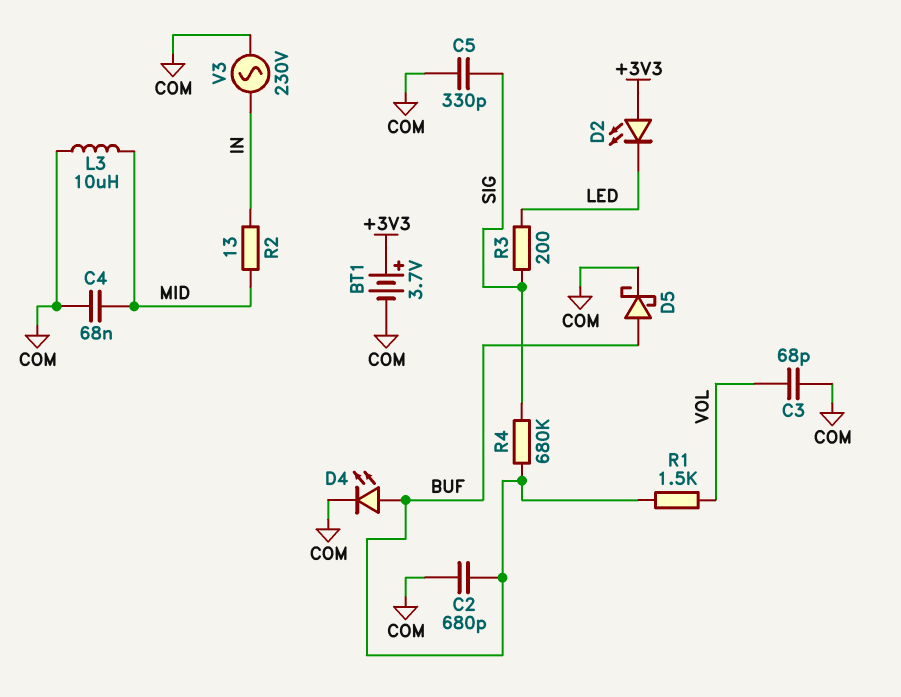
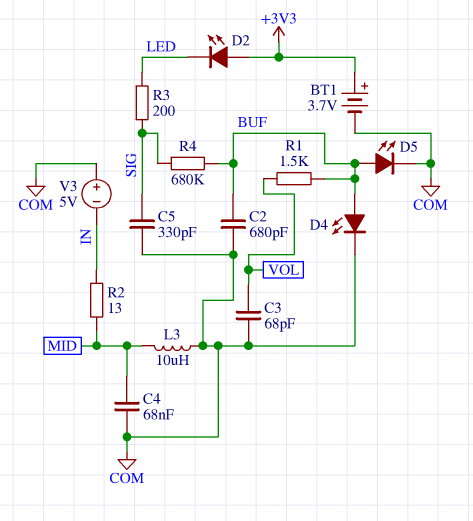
D5: schottky (A BUF, K COM) -> LED (A BUF, K COM)
V3: AC 230V (COM, IN) -> 5V (plus COM, minus IN)

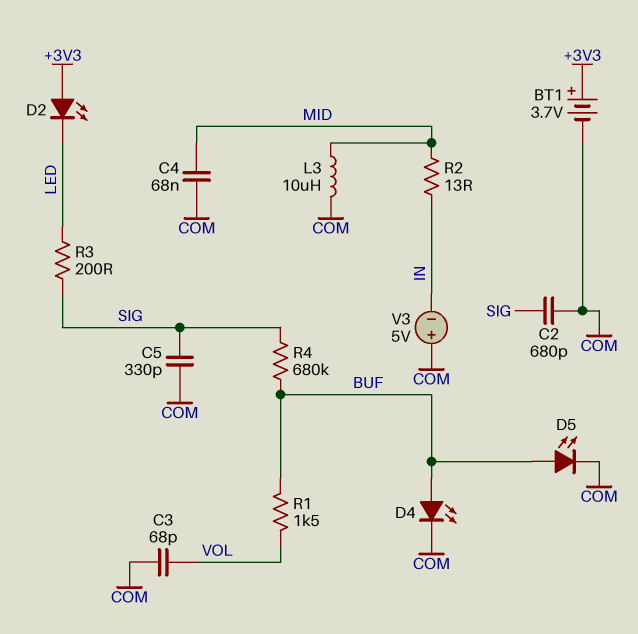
C2: 680pF (BUF, COM) -> 680pF (COM, SIG)

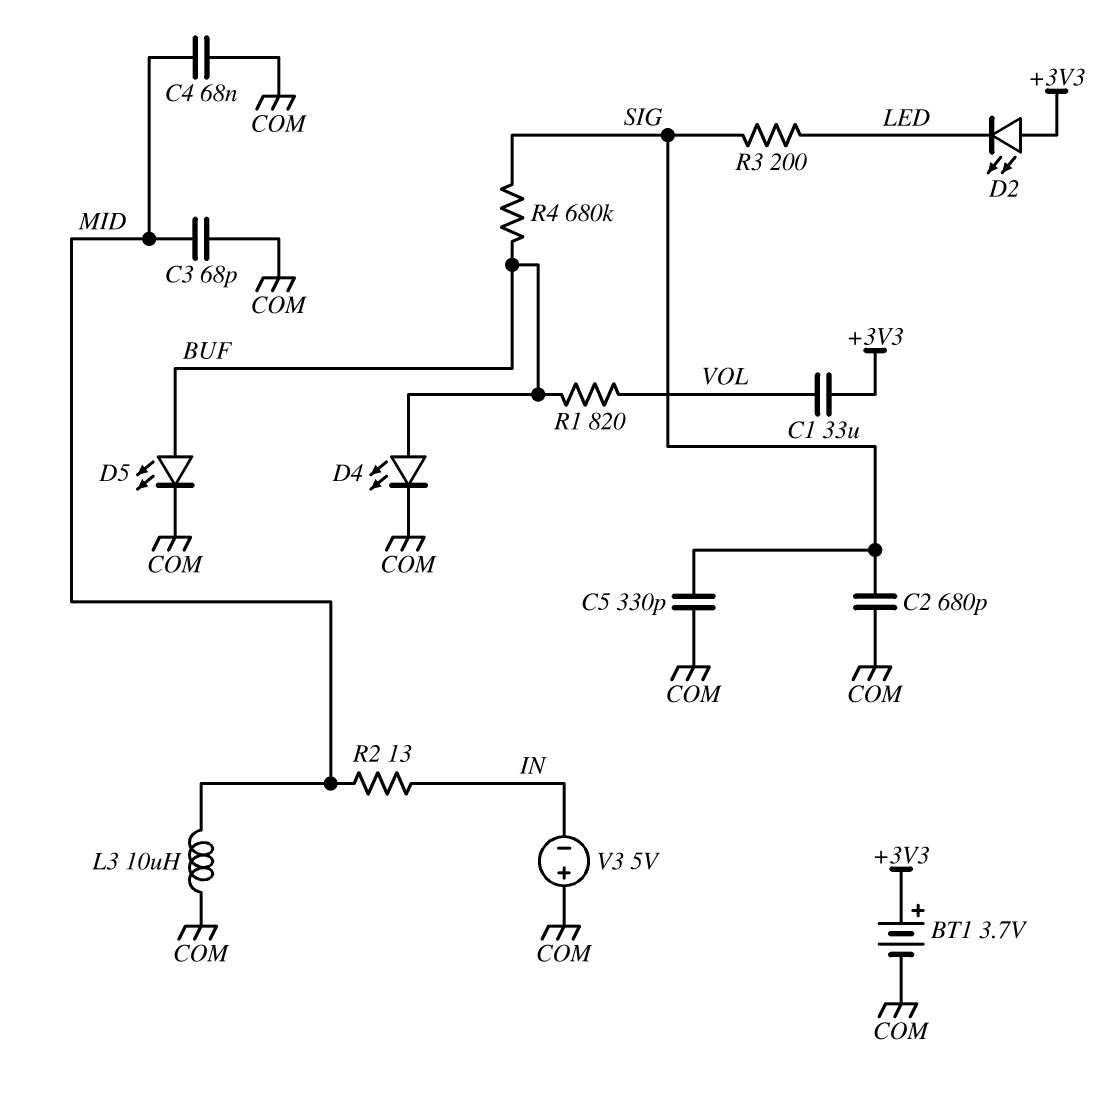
C1: none -> 33uF (+3V3, VOL)
C3: 68pF (COM, VOL) -> 68pF (COM, MID)
R1: 1.5k (BUF, VOL) -> 820 (BUF, VOL)

